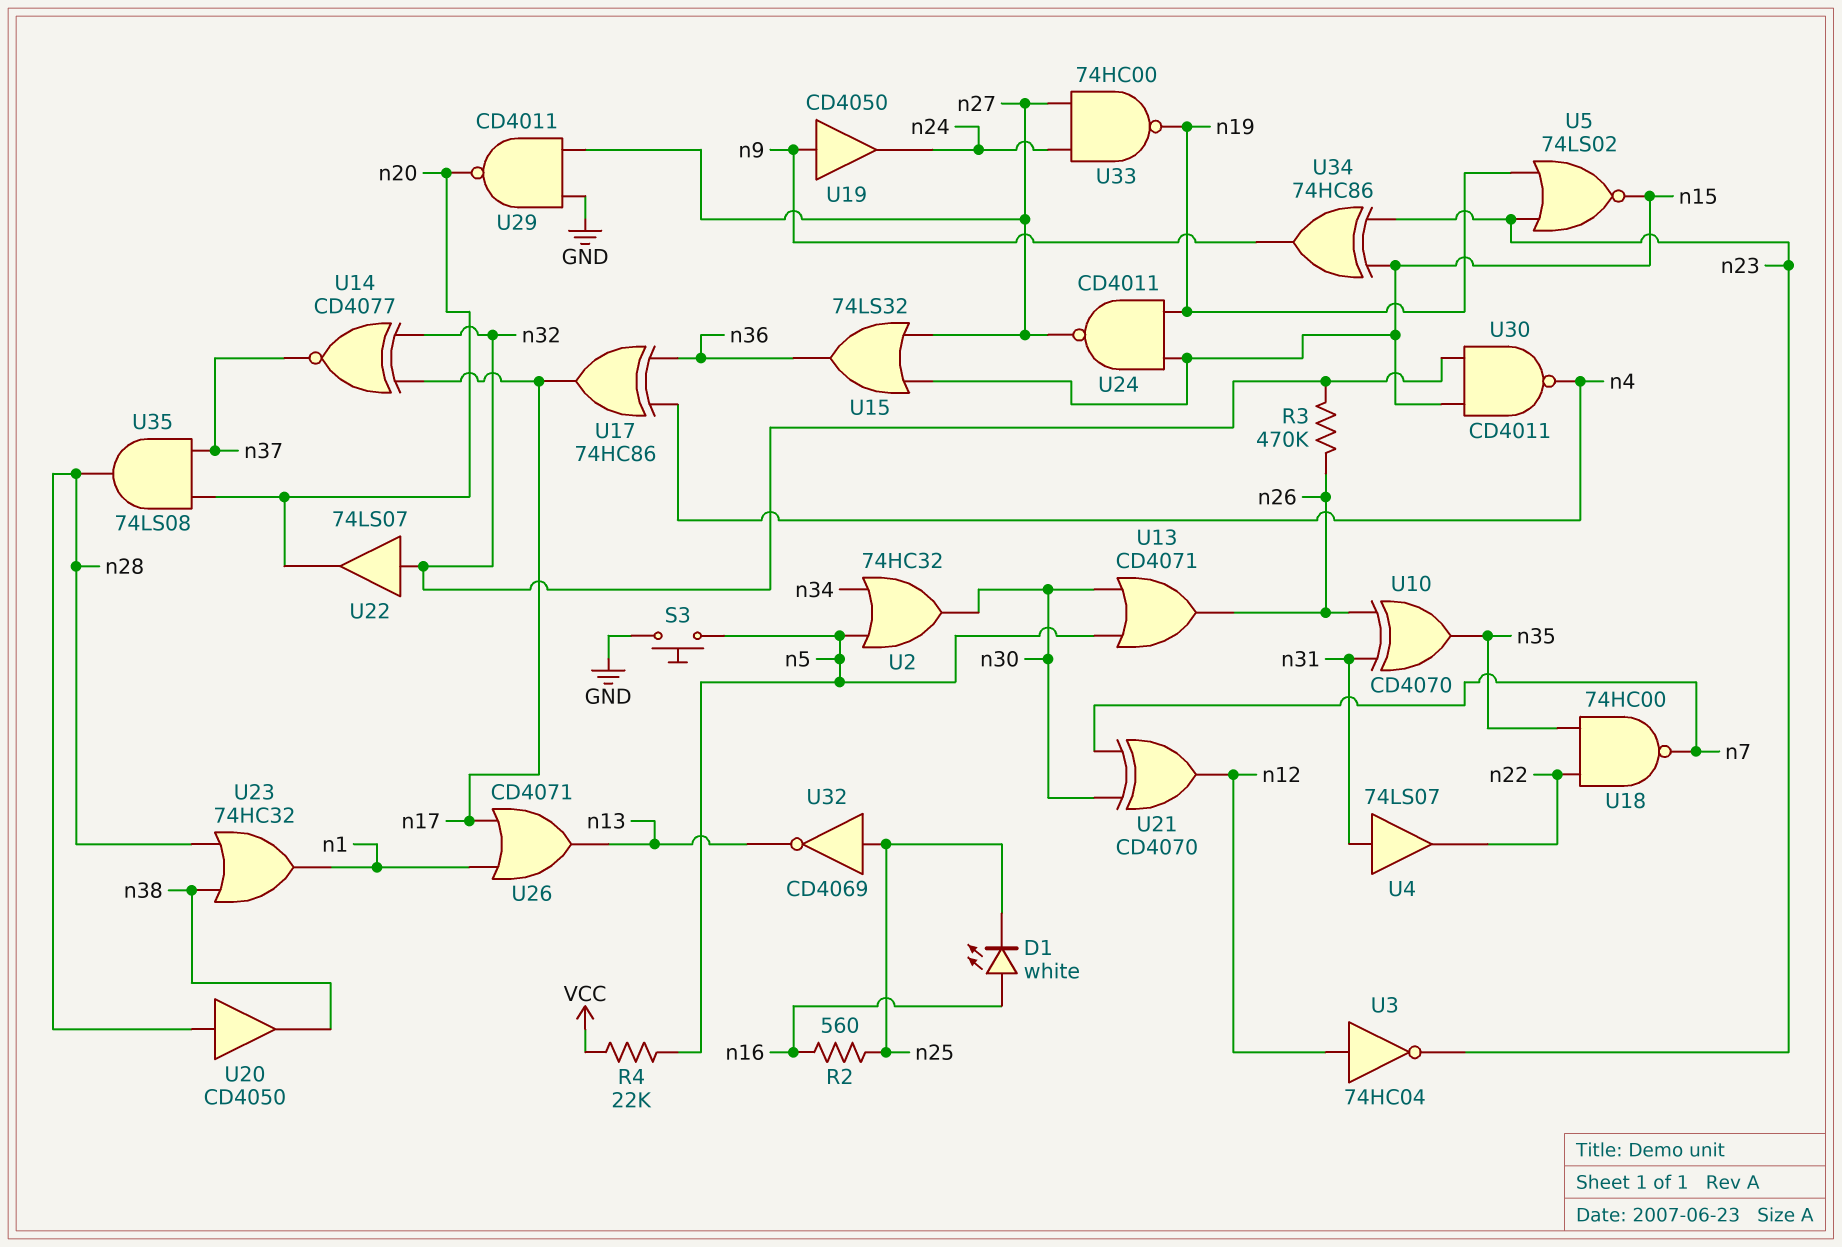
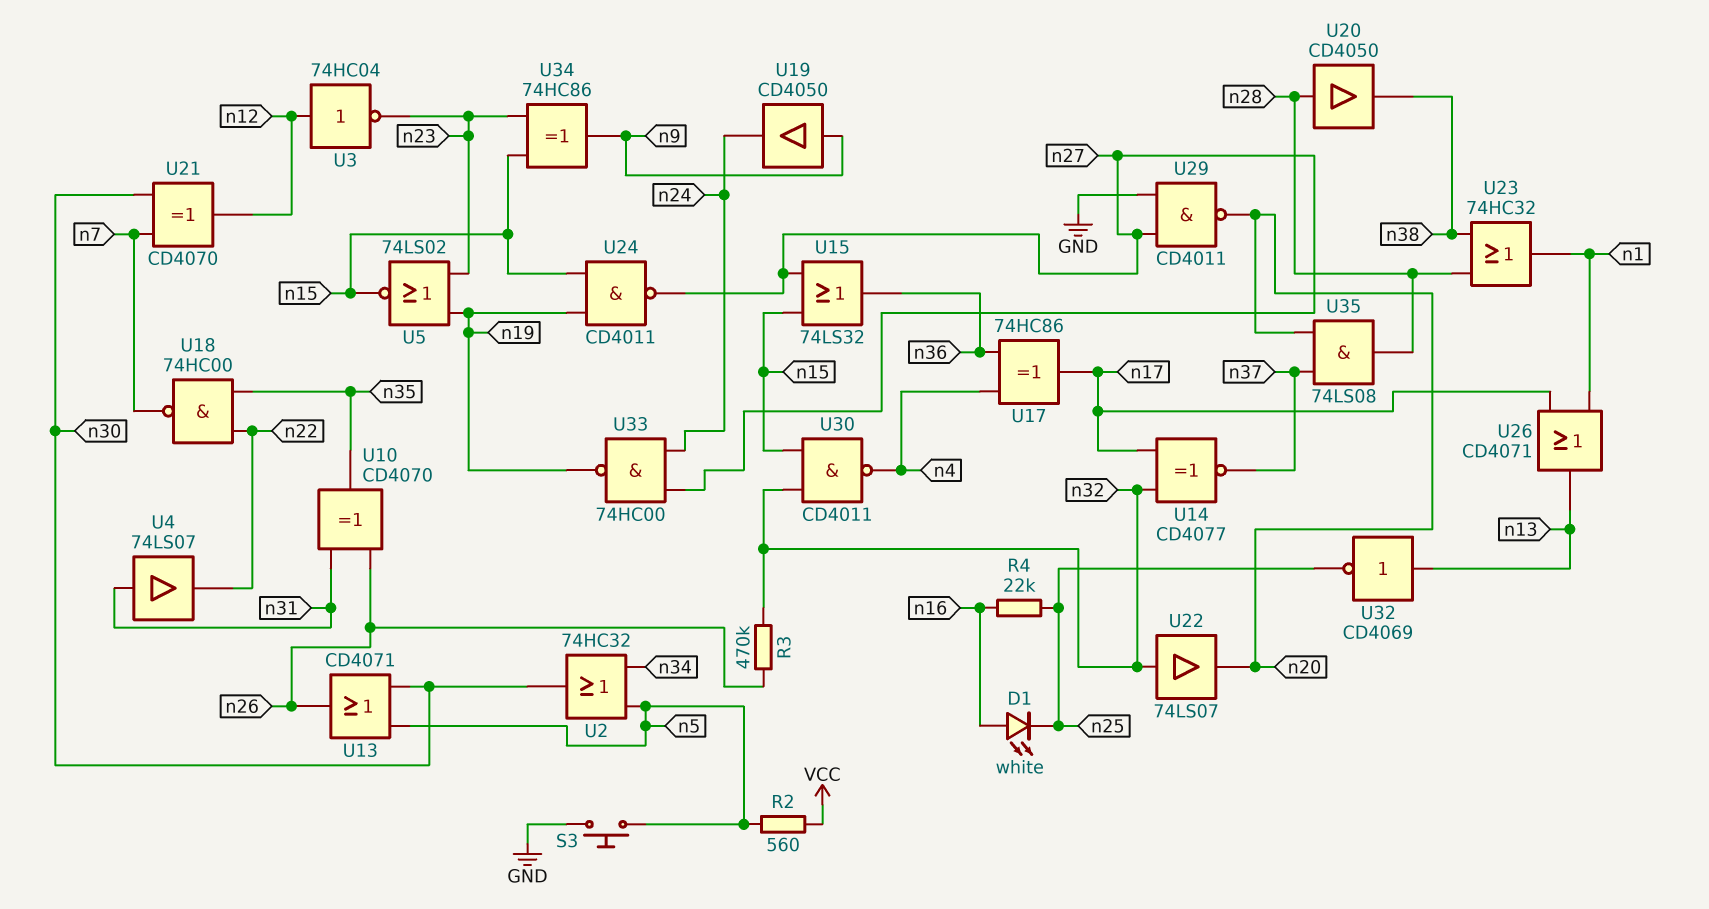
R2: 560 (n16, n25) -> 560 (VCC, n5)
R4: 22k (VCC, n5) -> 22k (n16, n25)
U32: NOT CD4069 (in n25, out n13) -> NOT CD4069 (in n13, out n25)

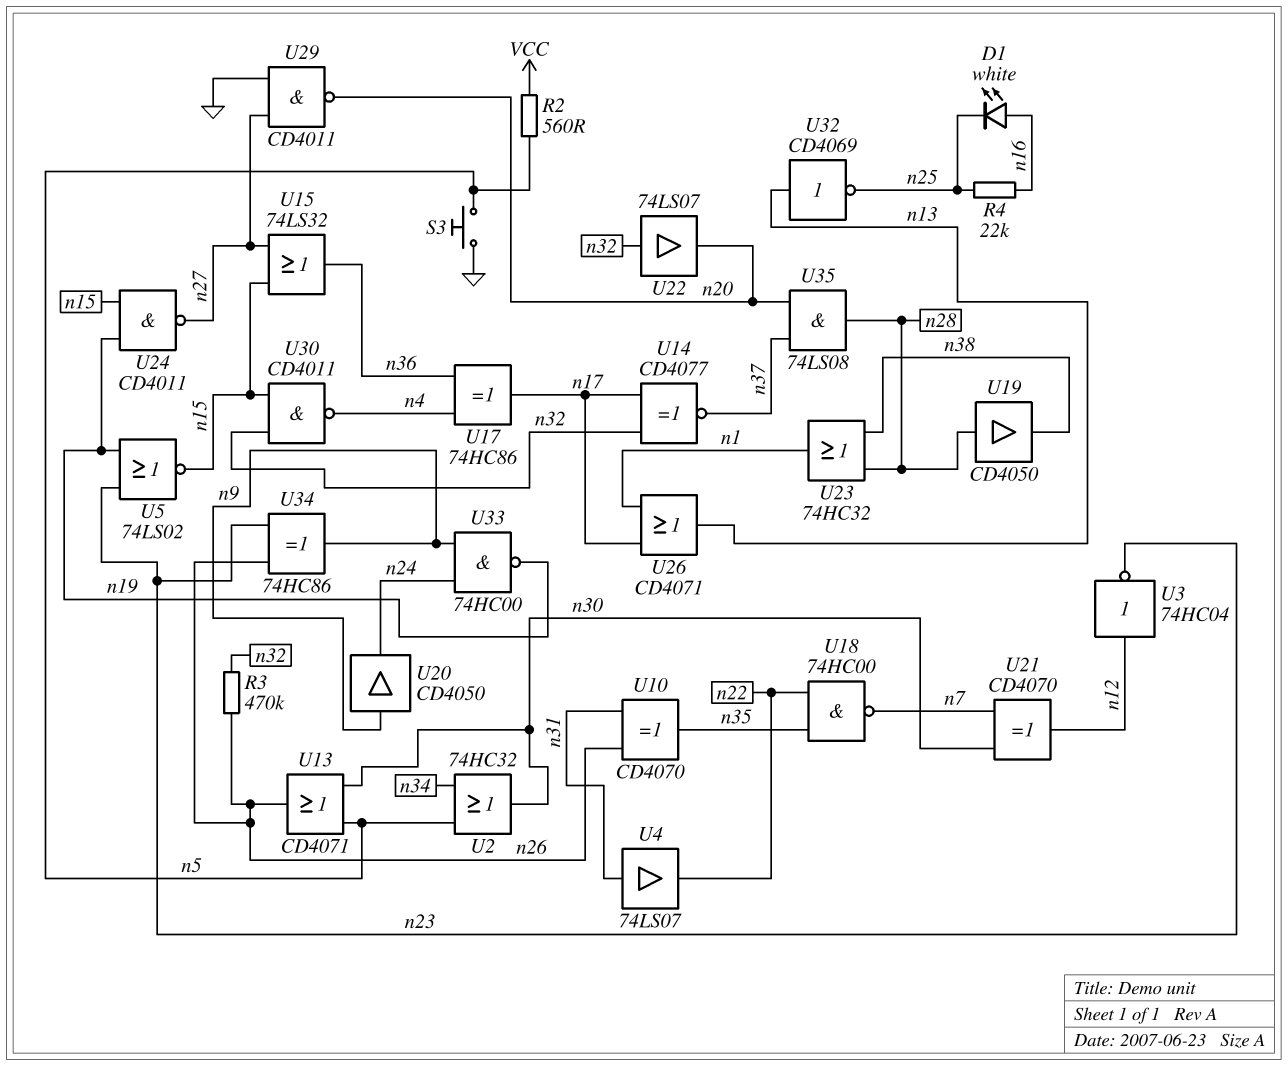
U19: buffer CD4050 (in n9, out n24) -> buffer CD4050 (in n28, out n38)
U20: buffer CD4050 (in n28, out n38) -> buffer CD4050 (in n9, out n24)
U33: NAND 74HC00 (in n24, in n27, out n19) -> NAND 74HC00 (in n9, in n24, out n19)
U34: XOR 74HC86 (in n15, in n23, out n9) -> XOR 74HC86 (in n23, in n26, out n9)

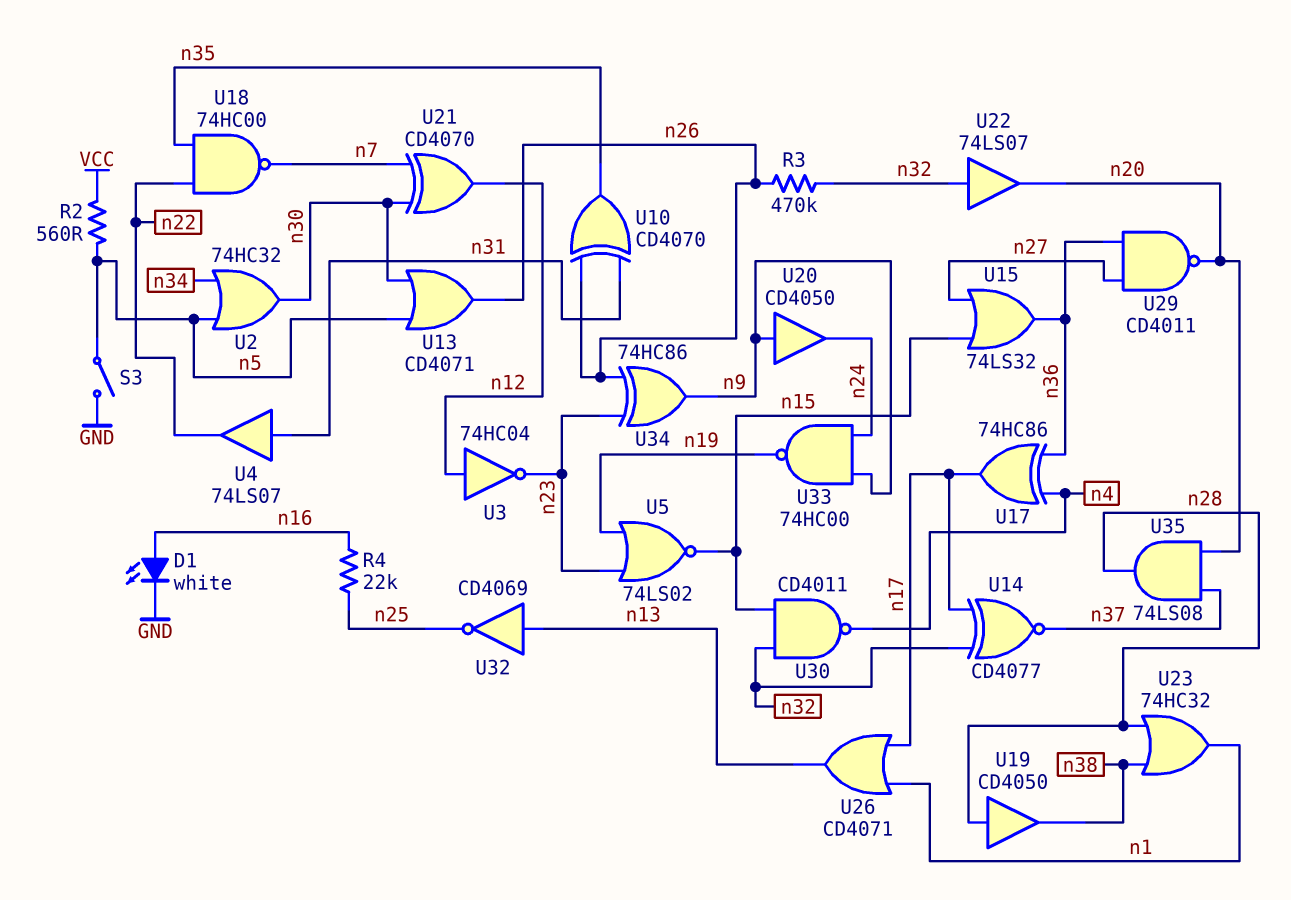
D1: LED white (A n16, K n25) -> LED white (A n16, K GND)
S3: button (GND, n5) -> switch (GND, n5)
U24: NAND CD4011 (in n15, in n19, out n27) -> none
U29: NAND CD4011 (in GND, in n27, out n20) -> NAND CD4011 (in n27, in n36, out n20)

